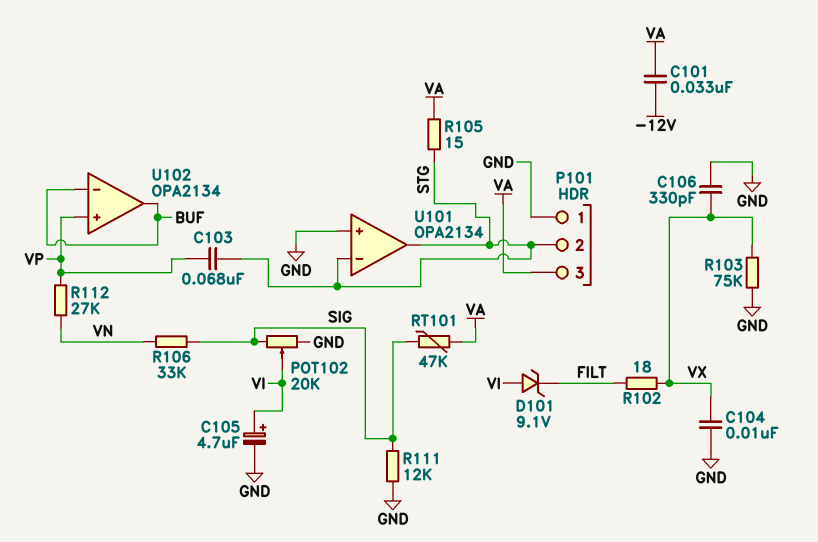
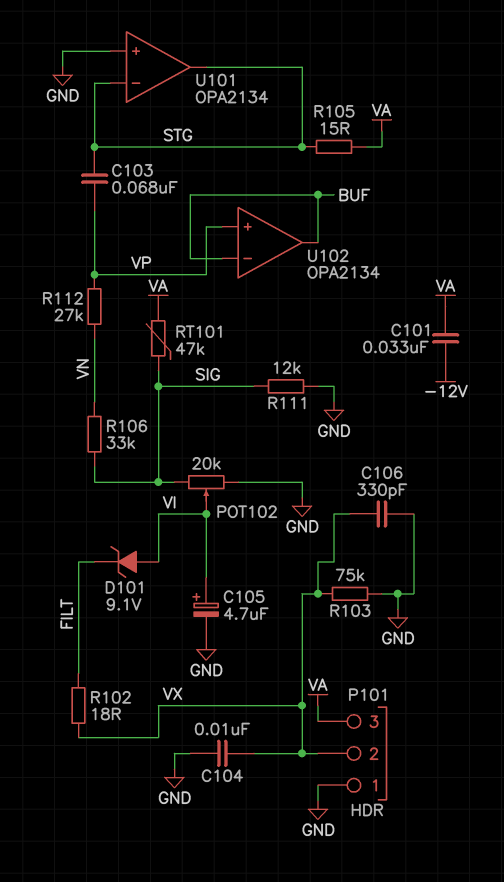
P101 pin 2: STG -> VX

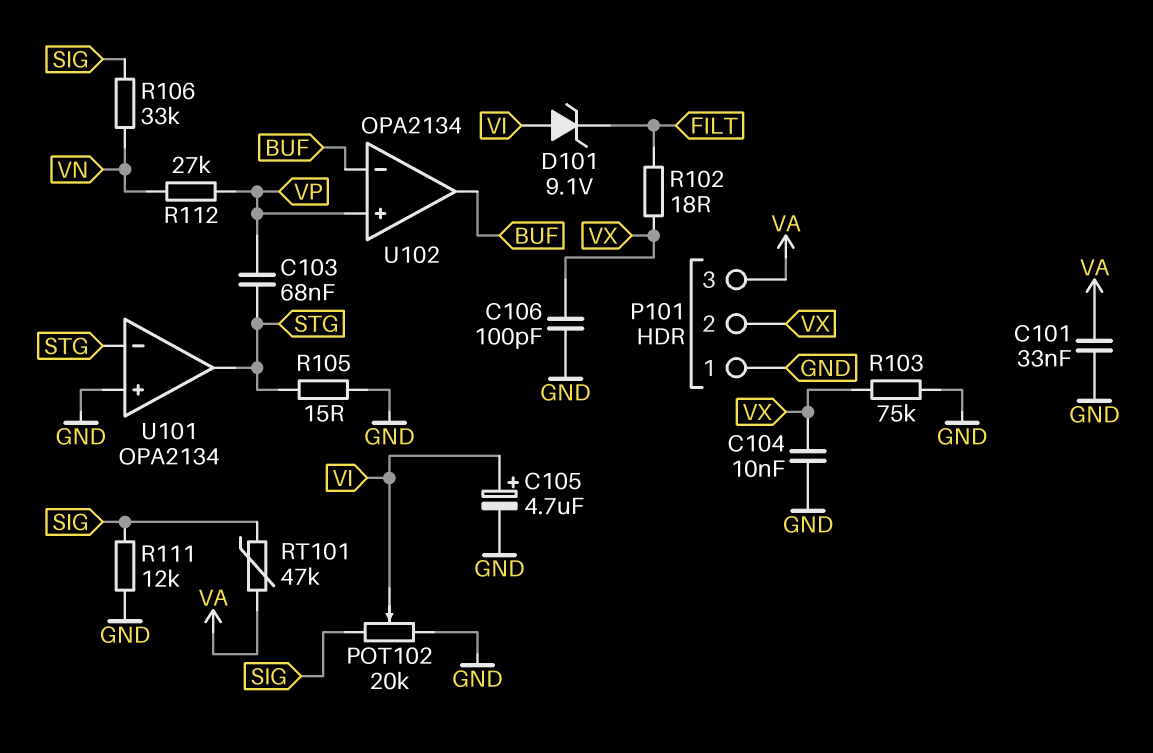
C101: 33nF (-12V, VA) -> 33nF (GND, VA)
C106: 330pF (GND, VX) -> 100pF (GND, VX)
R105: 15 (STG, VA) -> 15 (GND, STG)

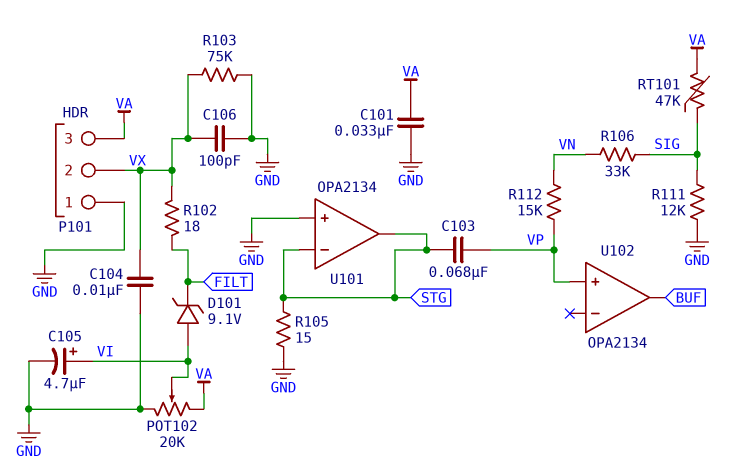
POT102: 20k (GND, SIG, wiper VI) -> 20k (GND, VA, wiper VI)
R112: 27k (VN, VP) -> 15k (VN, VP)
U102 pin in-: BUF -> none

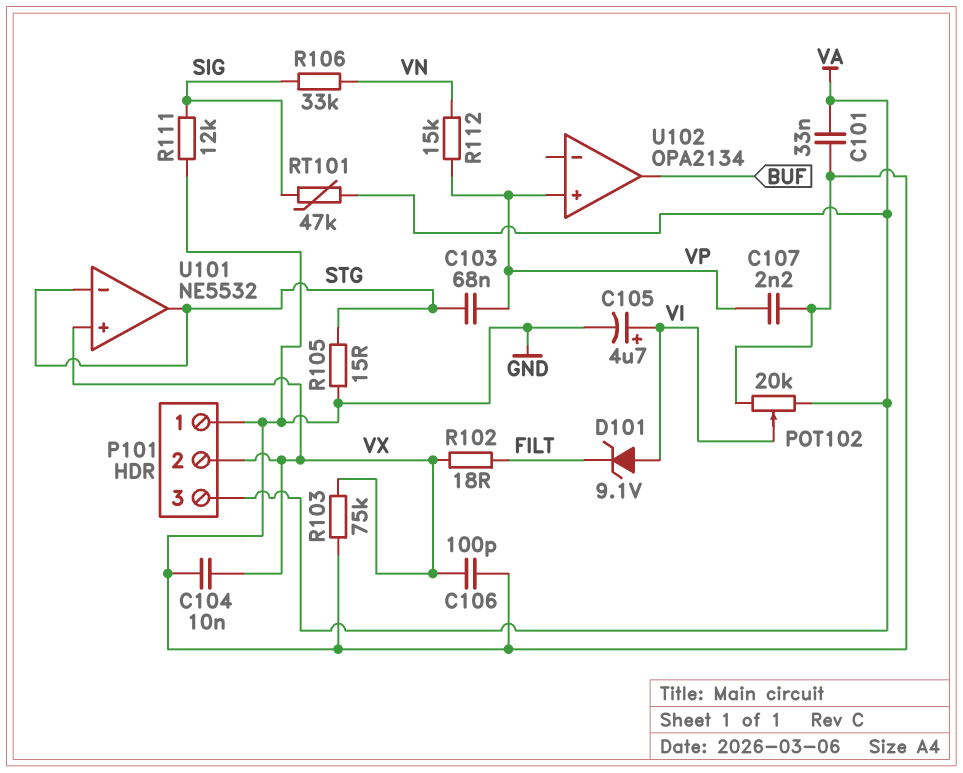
C107: none -> 2.2nF (GND, VP)
U101: OPA2134 -> NE5532
U101 pin in+: GND -> VX

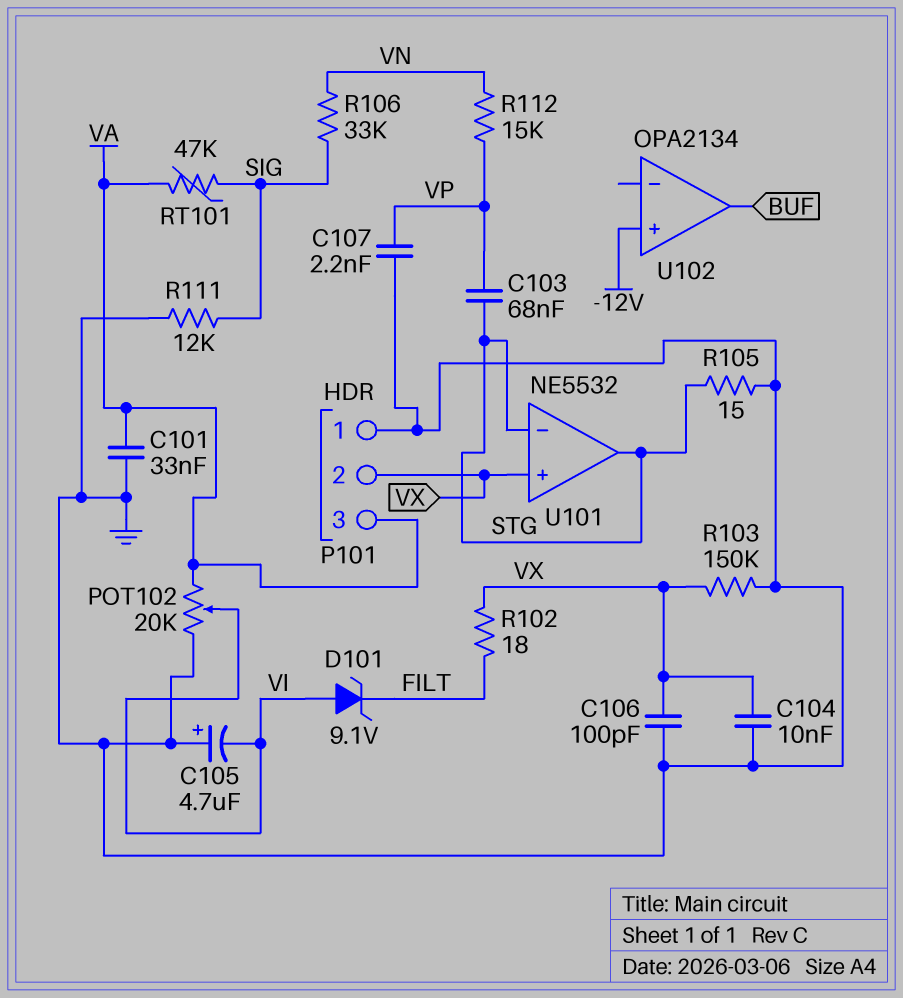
C105: 4.7uF (plus VI, minus GND) -> 4.7uF (plus GND, minus VI)
R103: 75k (GND, VX) -> 150k (GND, VX)
U102 pin in+: VP -> -12V

